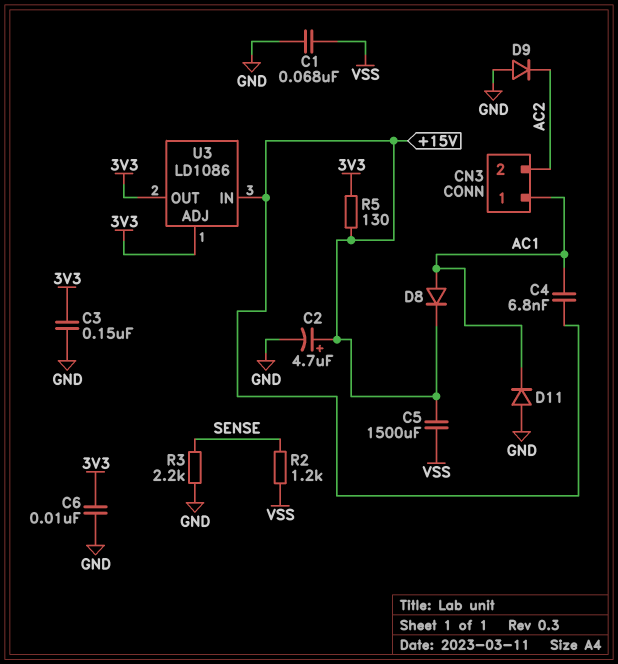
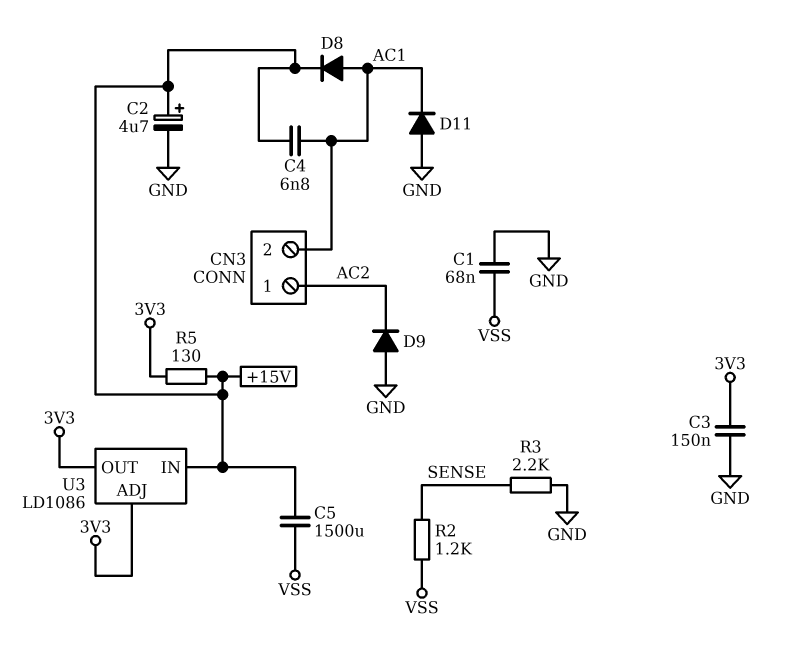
C6: 10nF (3V3, GND) -> none
CN3 pin 1: AC1 -> AC2
CN3 pin 2: AC2 -> AC1

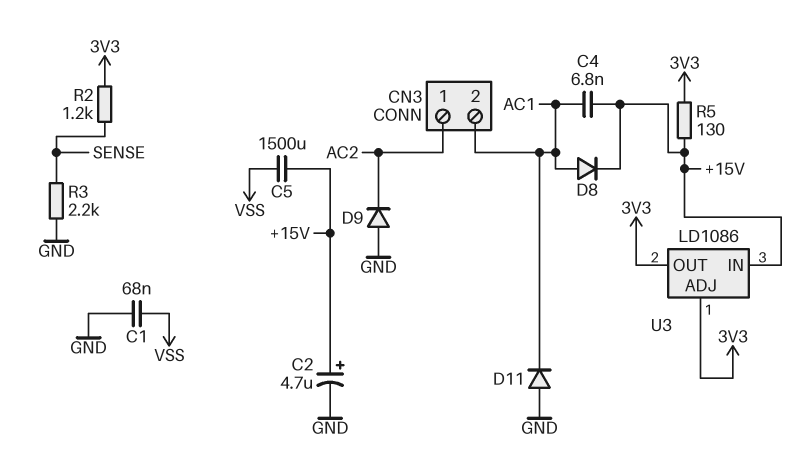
C3: 150nF (3V3, GND) -> none
R2: 1.2k (SENSE, VSS) -> 1.2k (3V3, SENSE)

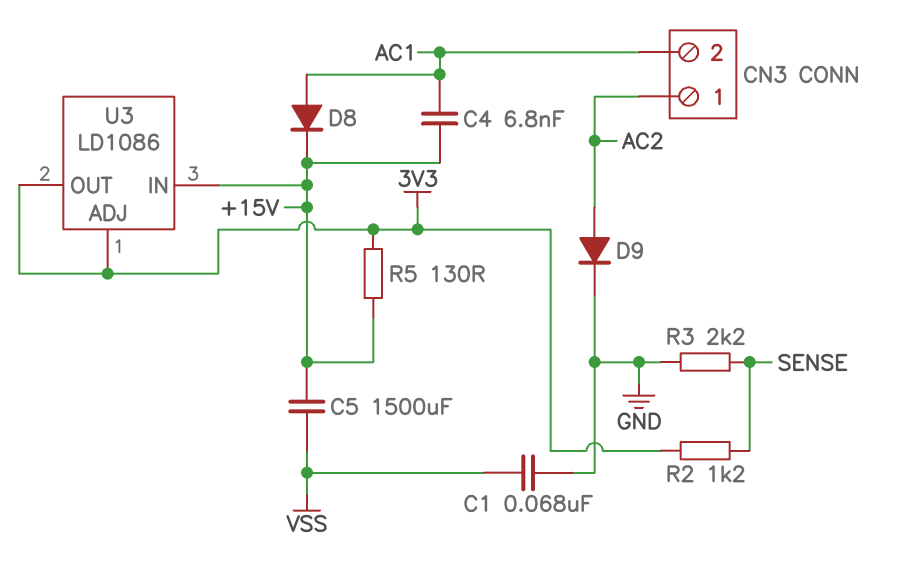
C2: 4.7uF (plus +15V, minus GND) -> none
D9: diode (A GND, K AC2) -> diode (A AC2, K GND)
D11: diode (A GND, K AC1) -> none

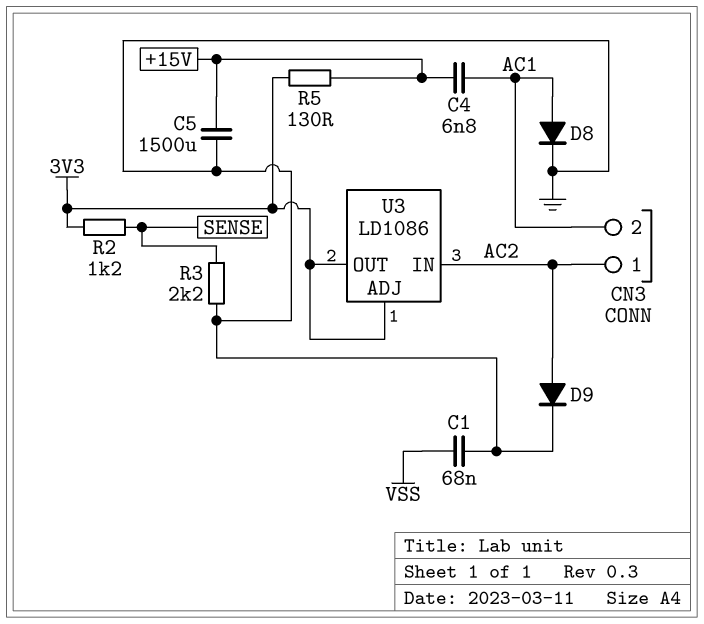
C5: 1500uF (+15V, VSS) -> 1500uF (+15V, GND)
D8: diode (A AC1, K +15V) -> diode (A AC1, K GND)
U3 pin IN: +15V -> AC2

